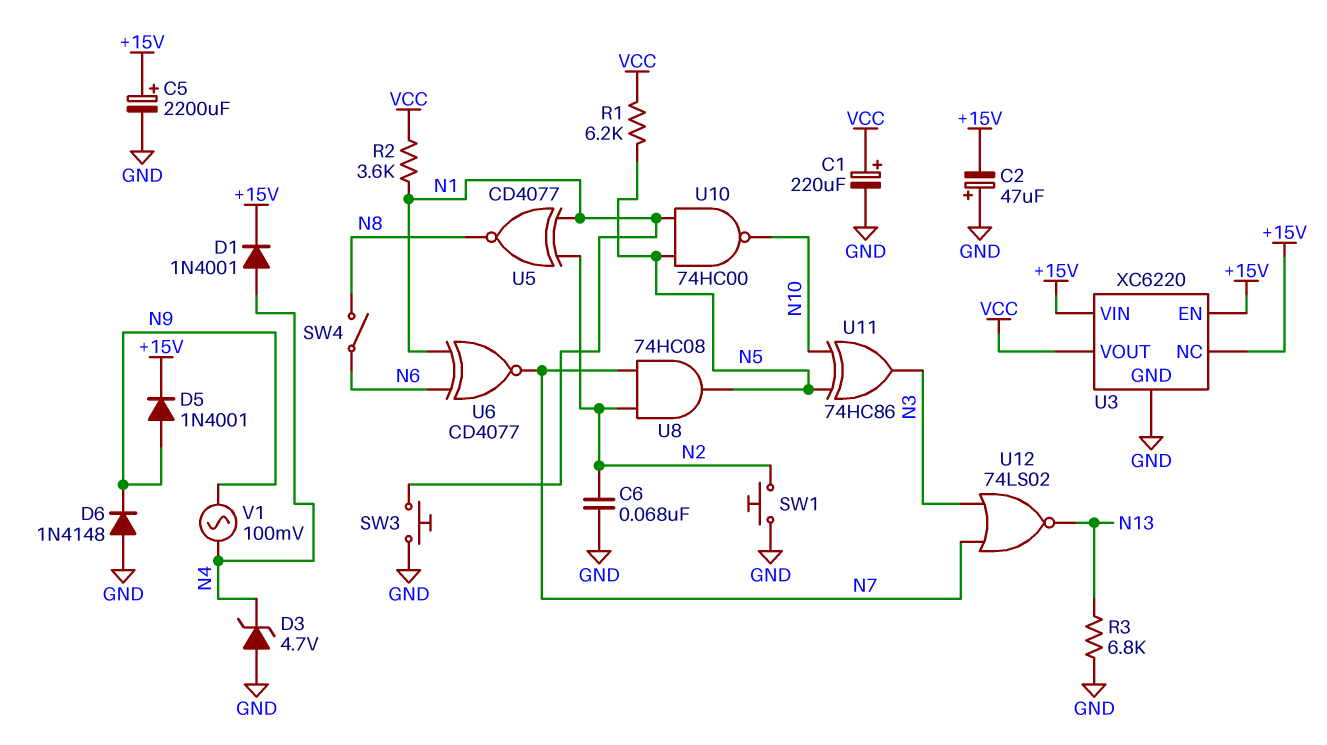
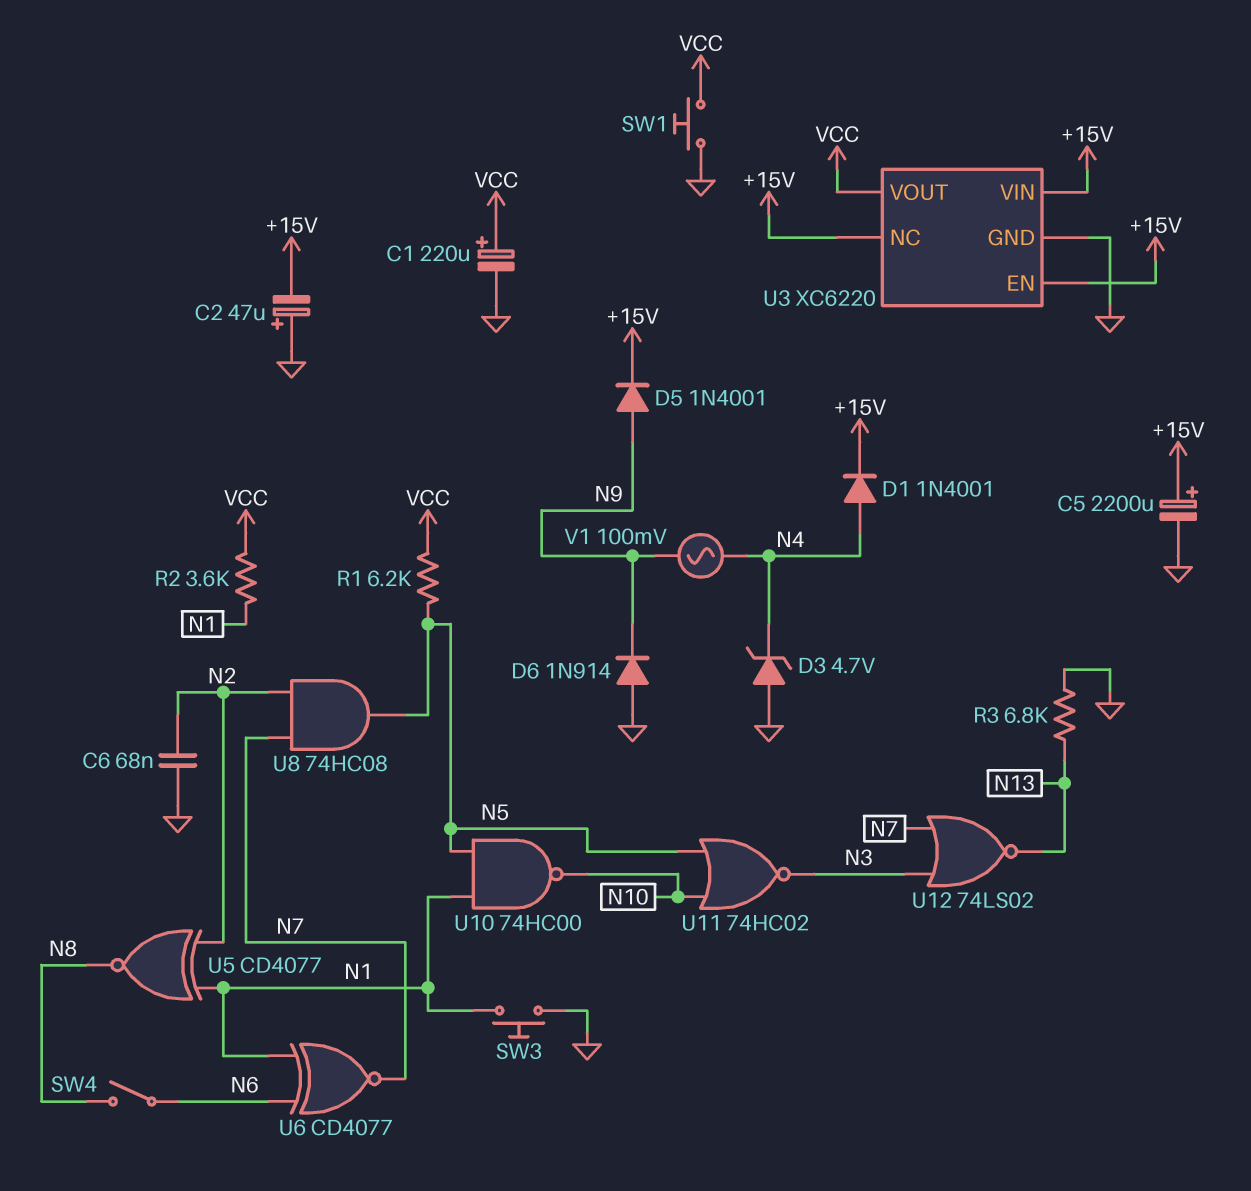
D6: diode 1N4148 (A GND, K N9) -> diode 1N914 (A GND, K N9)
SW1: button (GND, N2) -> button (GND, VCC)
U11: XOR 74HC86 (in N5, in N10, out N3) -> NOR 74HC02 (in N5, in N10, out N3)

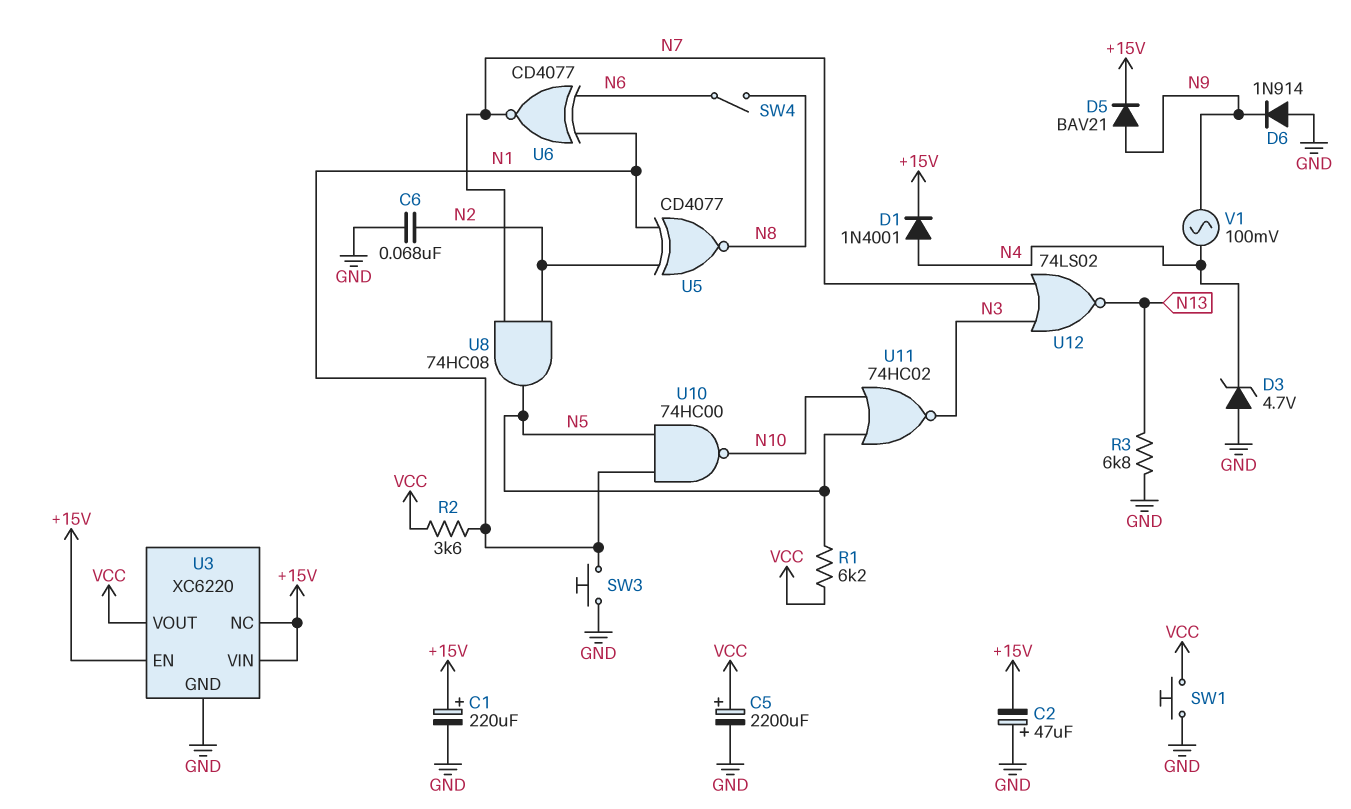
C1: 220uF (plus VCC, minus GND) -> 220uF (plus +15V, minus GND)
C5: 2200uF (plus +15V, minus GND) -> 2200uF (plus VCC, minus GND)
D5: diode 1N4001 (A N9, K +15V) -> diode BAV21 (A N9, K +15V)

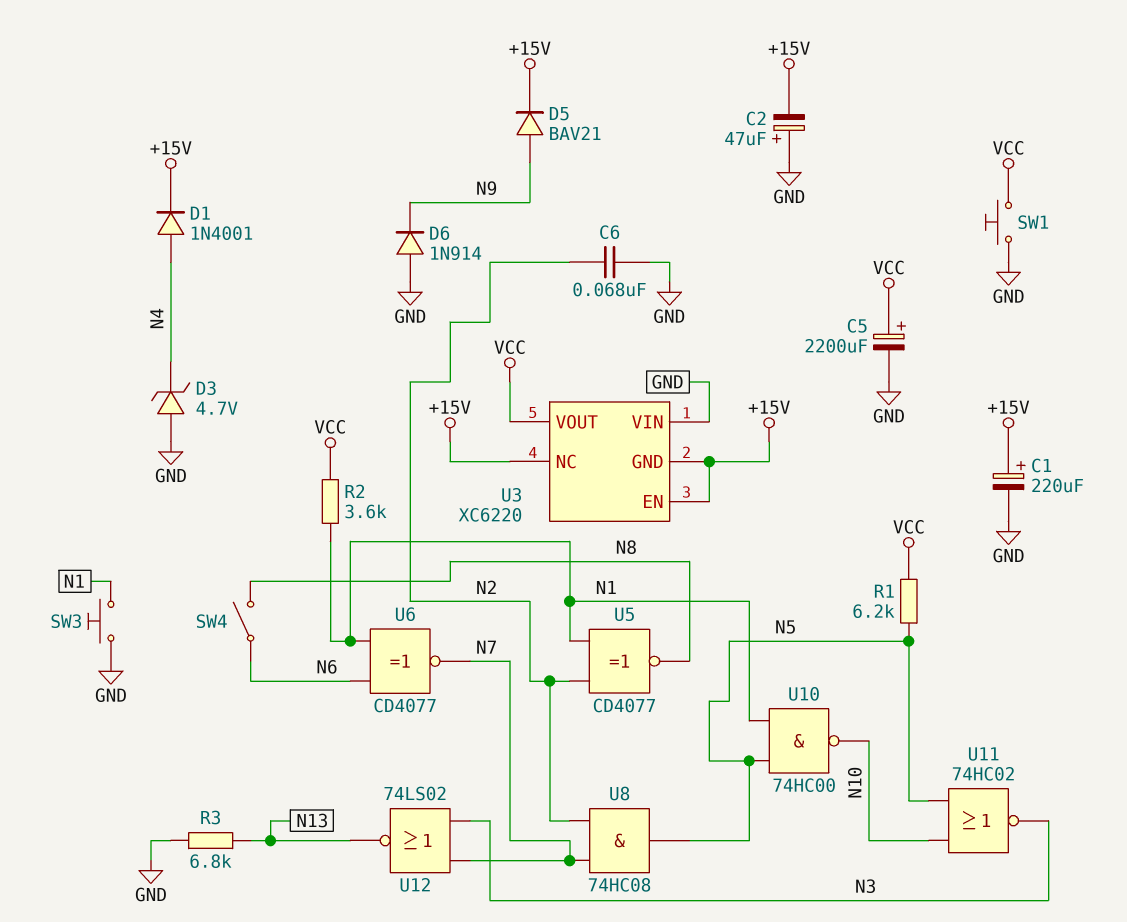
U3 pin GND: GND -> +15V
U3 pin VIN: +15V -> GND
V1: AC 100mV (N4, N9) -> none

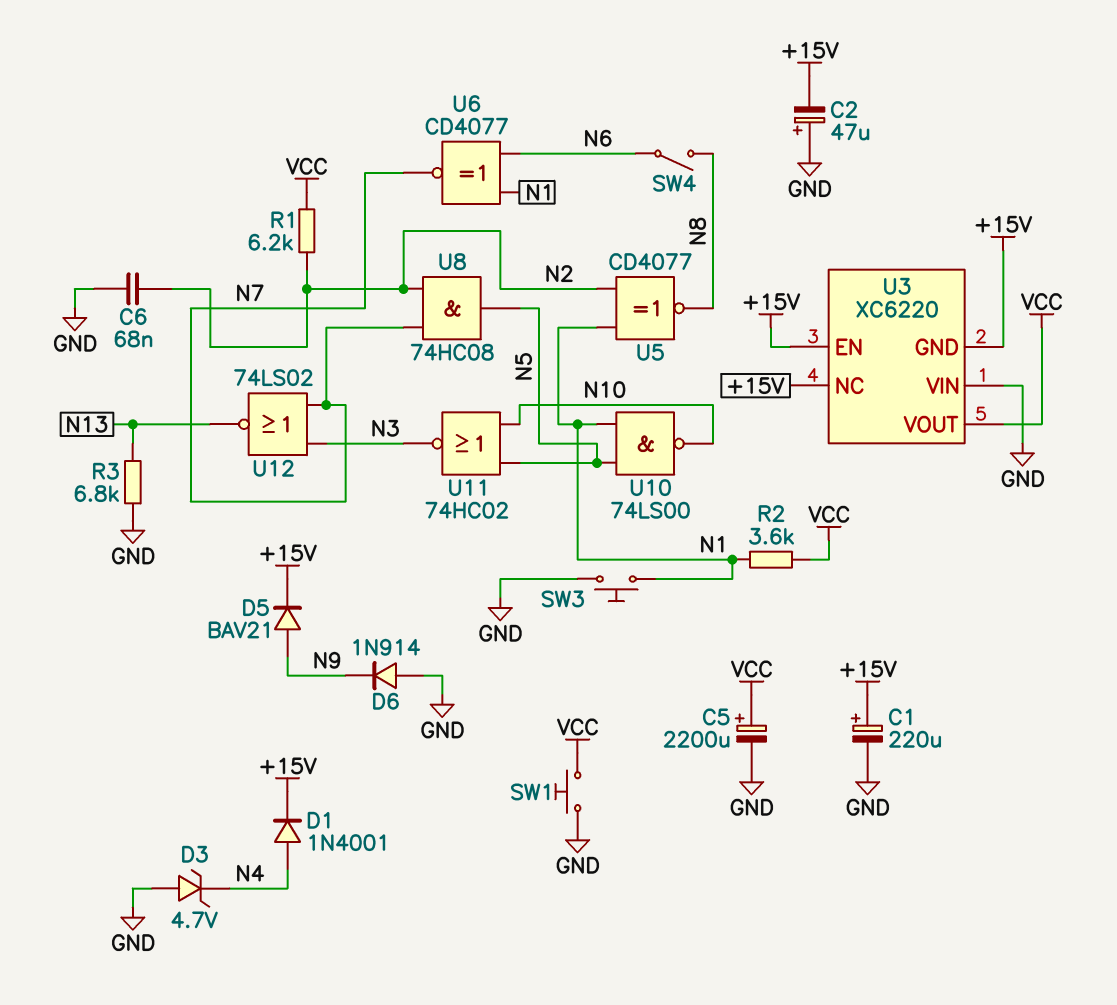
R1: 6.2k (N5, VCC) -> 6.2k (N2, VCC)
U10: NAND 74HC00 (in N1, in N5, out N10) -> NAND 74LS00 (in N1, in N5, out N10)

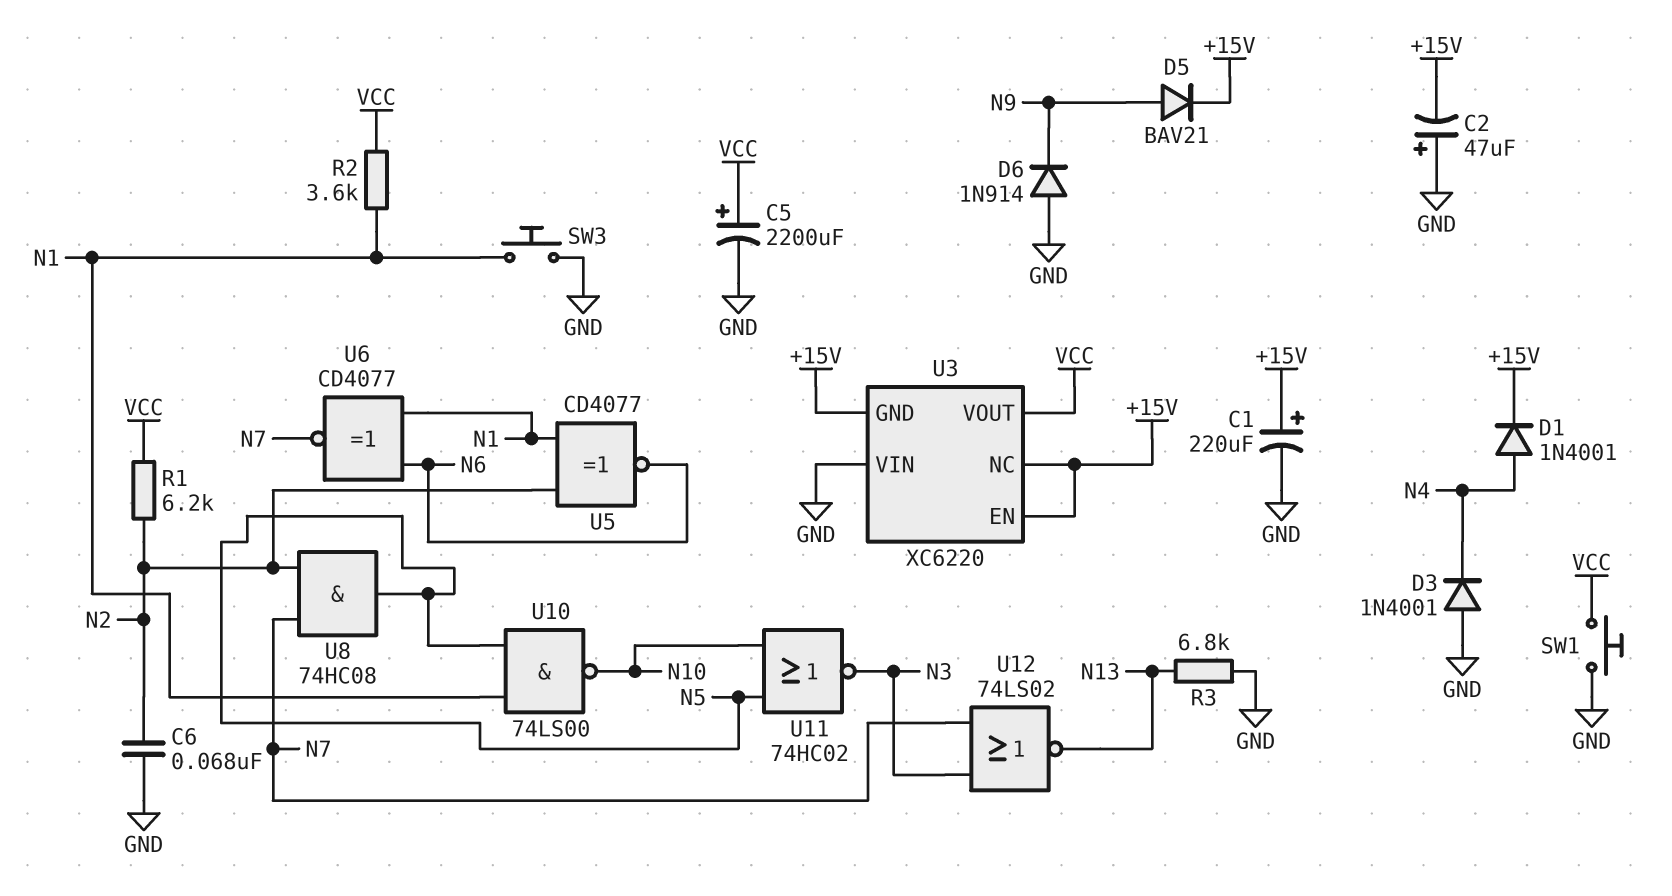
D3: zener 4.7V (A GND, K N4) -> diode 1N4001 (A GND, K N4)
SW4: switch (N6, N8) -> none
U5: XNOR CD4077 (in N1, in N2, out N8) -> XNOR CD4077 (in N1, in N2, out N6)

